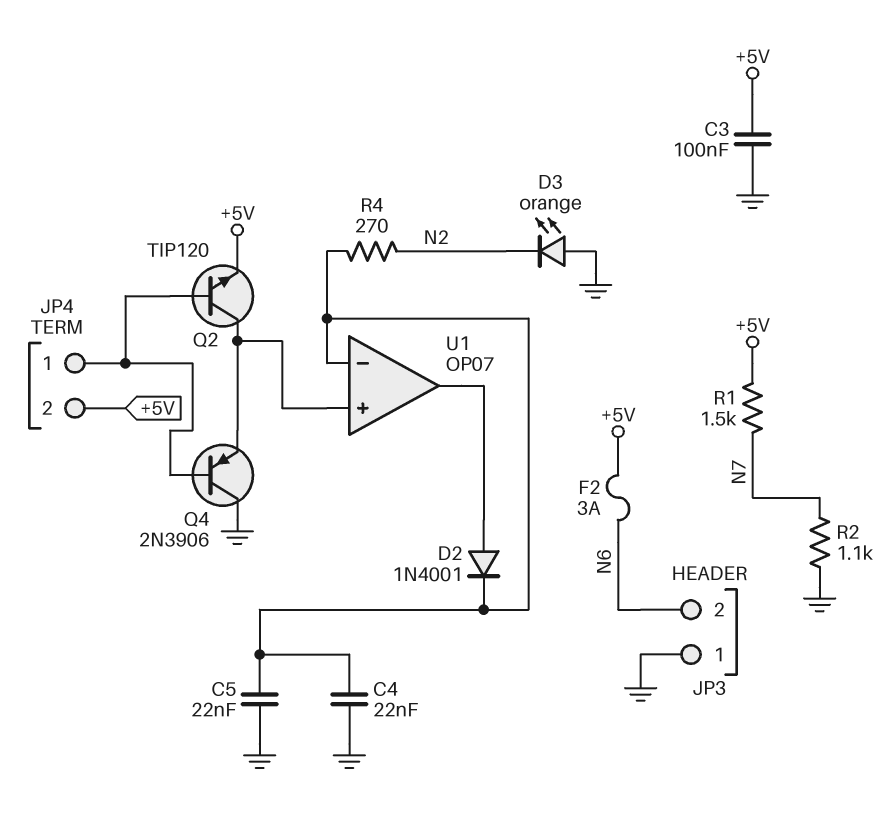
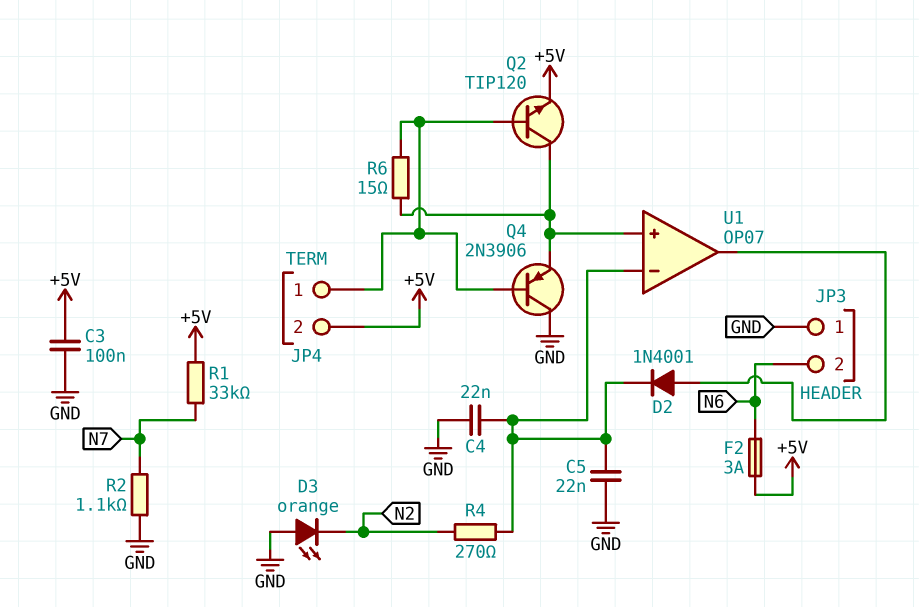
R1: 1.5k (+5V, N7) -> 33k (+5V, N7)
R6: none -> 15 (JP4/1, U1/in+)

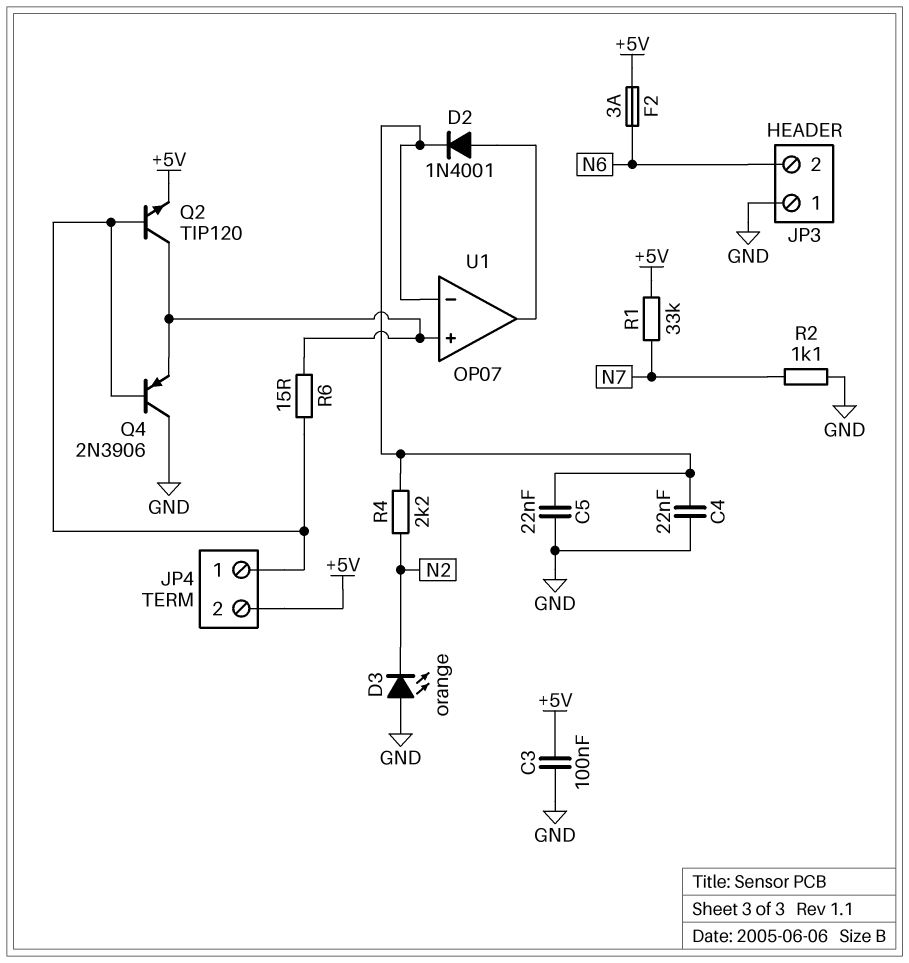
R4: 270 (N2, U1/in-) -> 2.2k (N2, U1/in-)

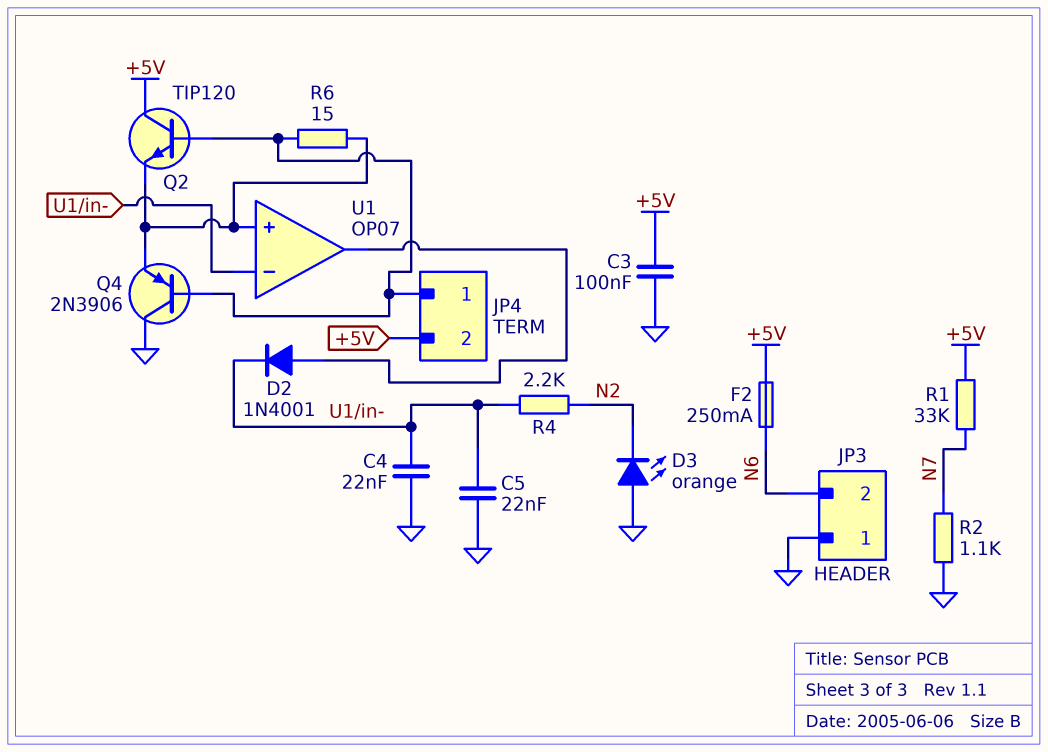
F2: 3A (+5V, N6) -> 250mA (+5V, N6)
Q2: NPN TIP120 (B JP4/1, C U1/in+, E +5V) -> NPN TIP120 (B JP4/1, C +5V, E U1/in+)

